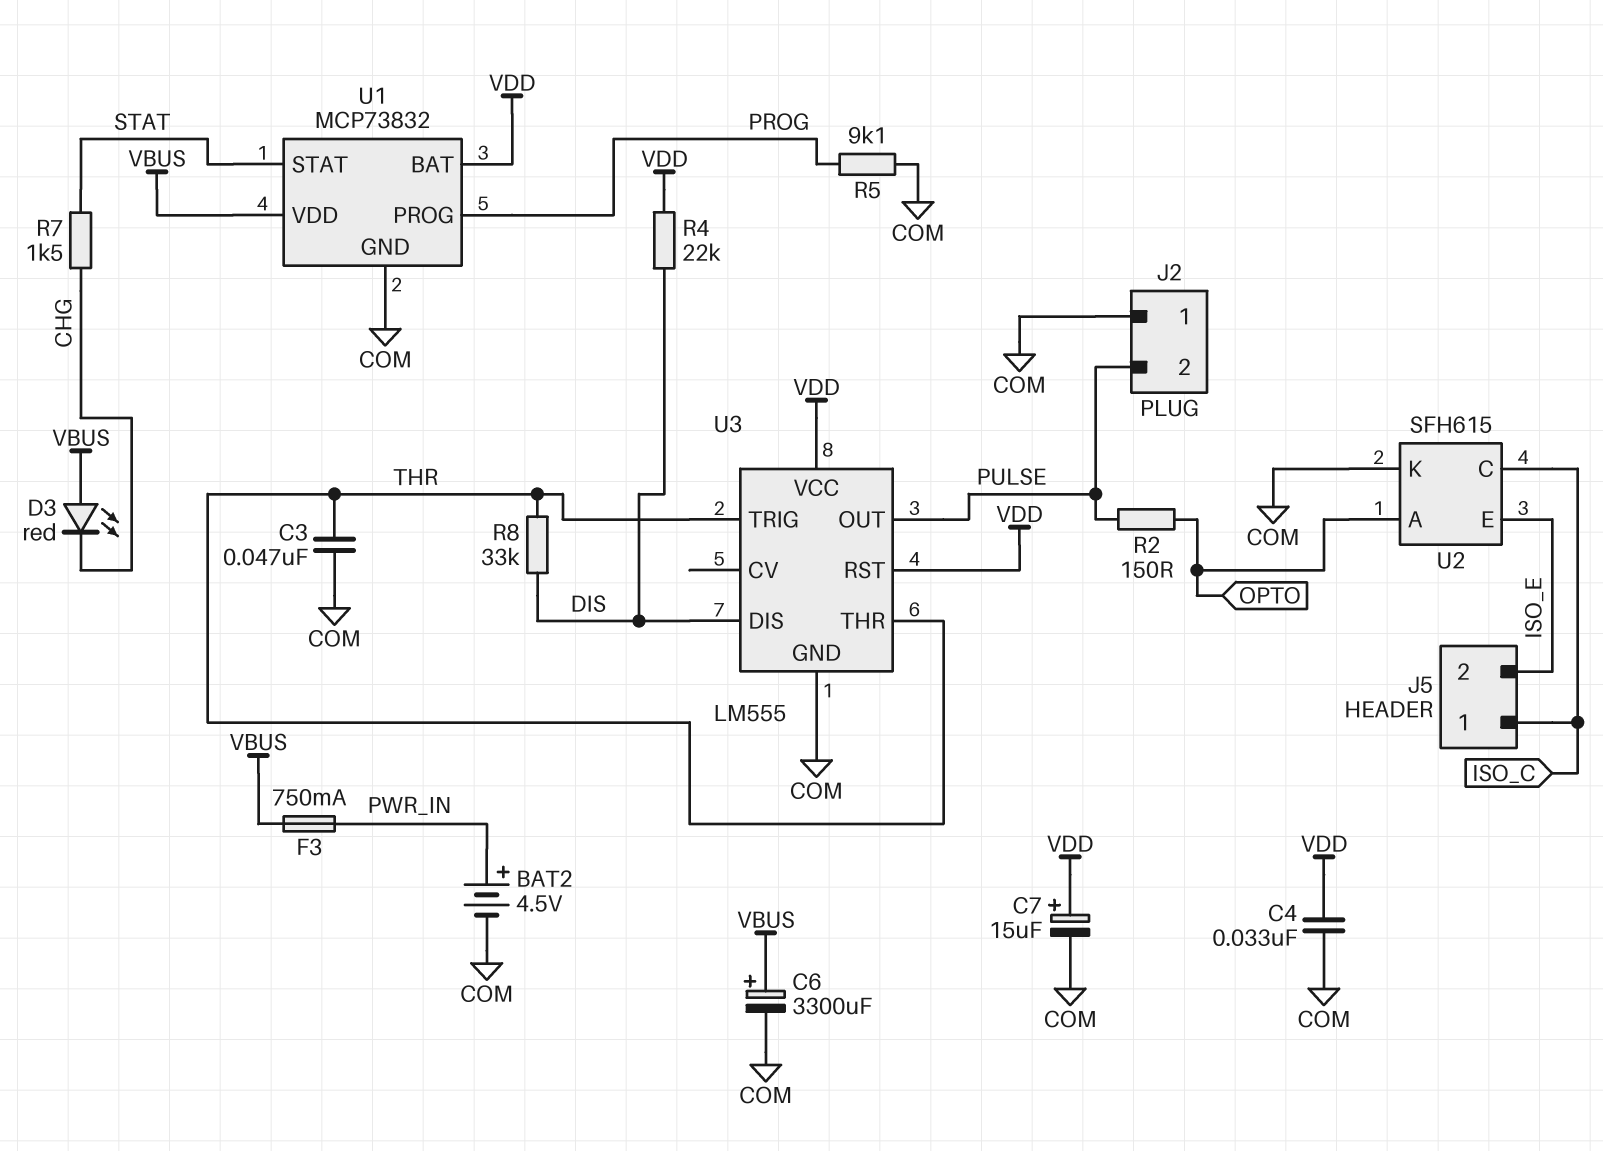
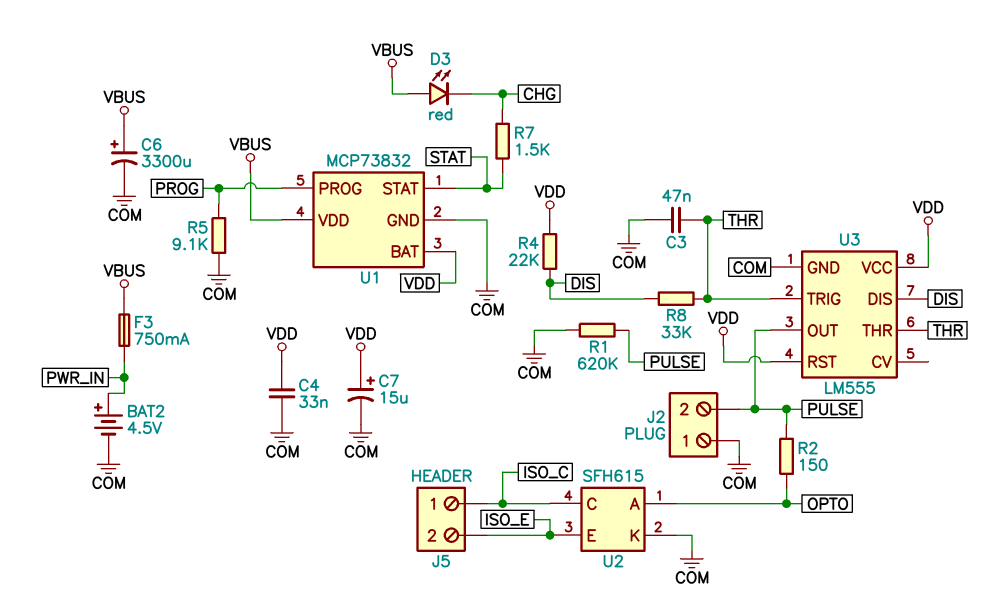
R1: none -> 620k (COM, PULSE)

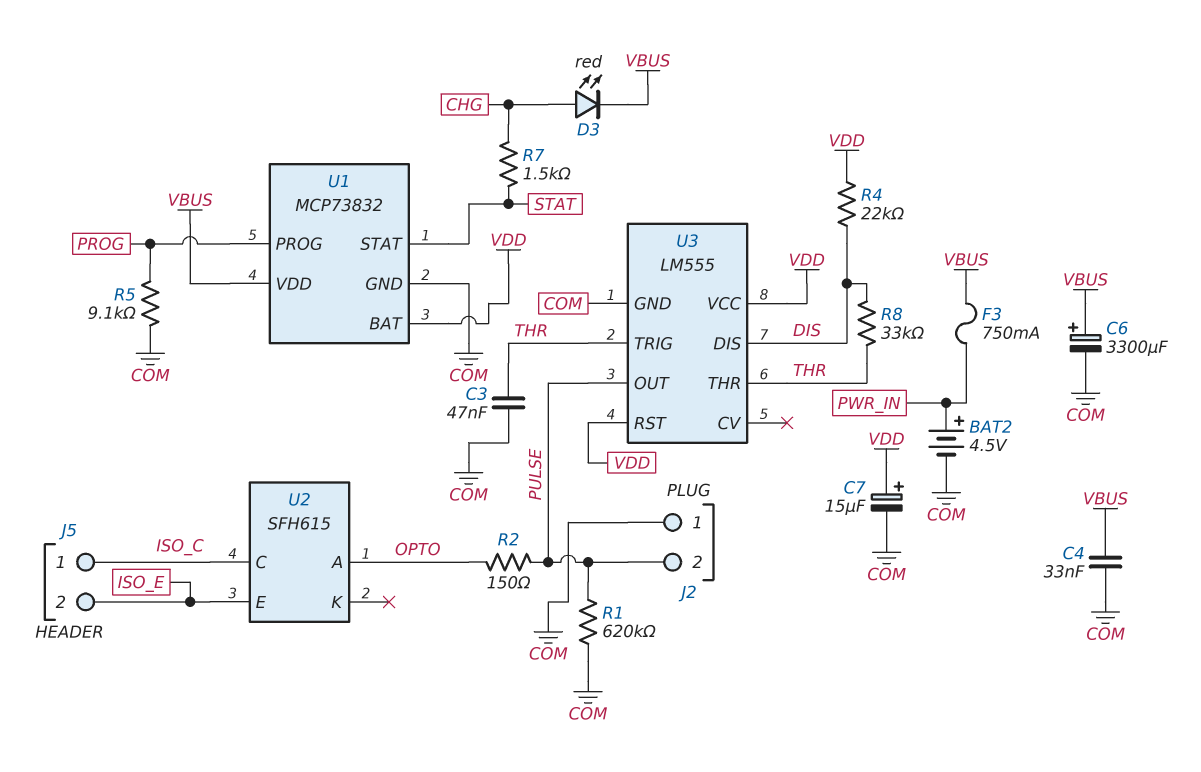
C4: 33nF (COM, VDD) -> 33nF (COM, VBUS)
D3: LED red (A VBUS, K CHG) -> LED red (A CHG, K VBUS)
U2 pin K: COM -> none

